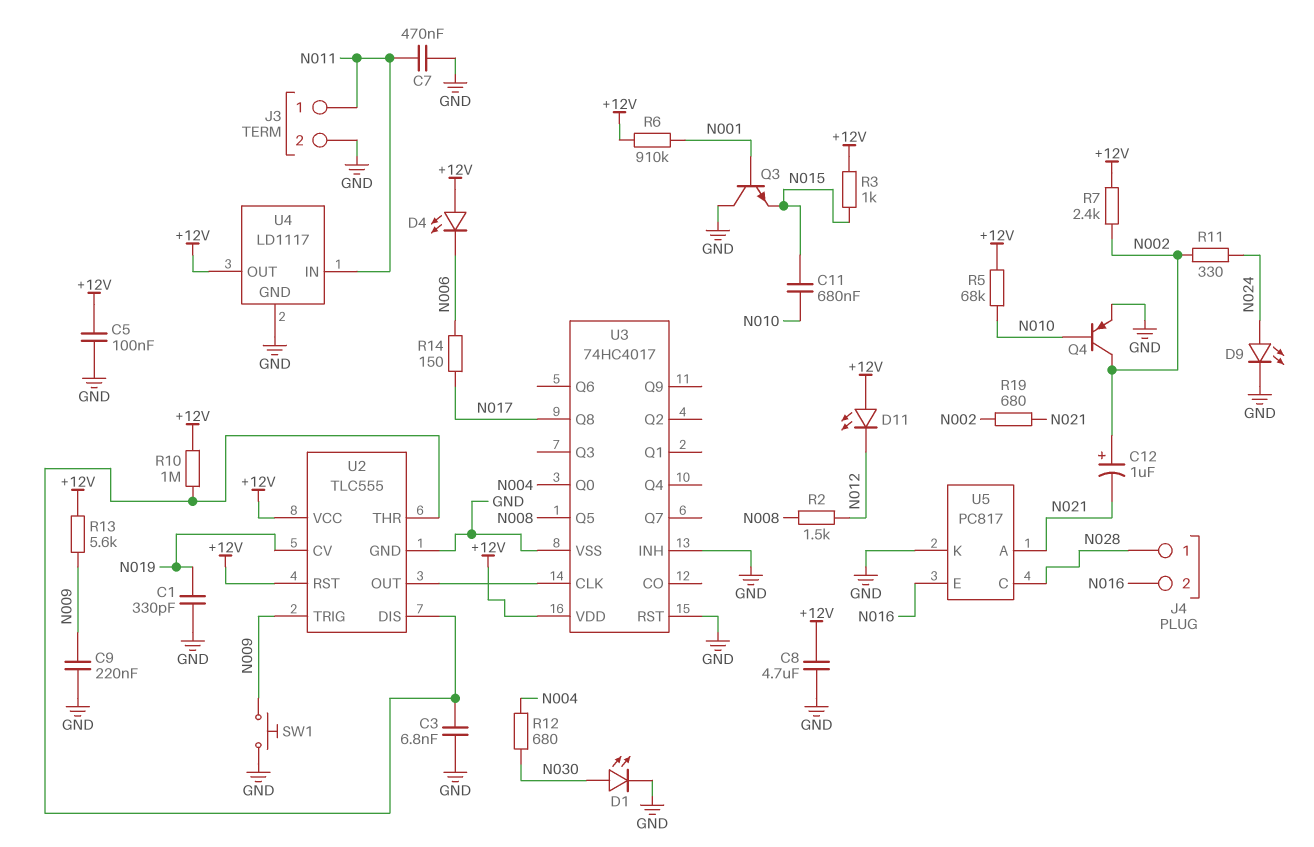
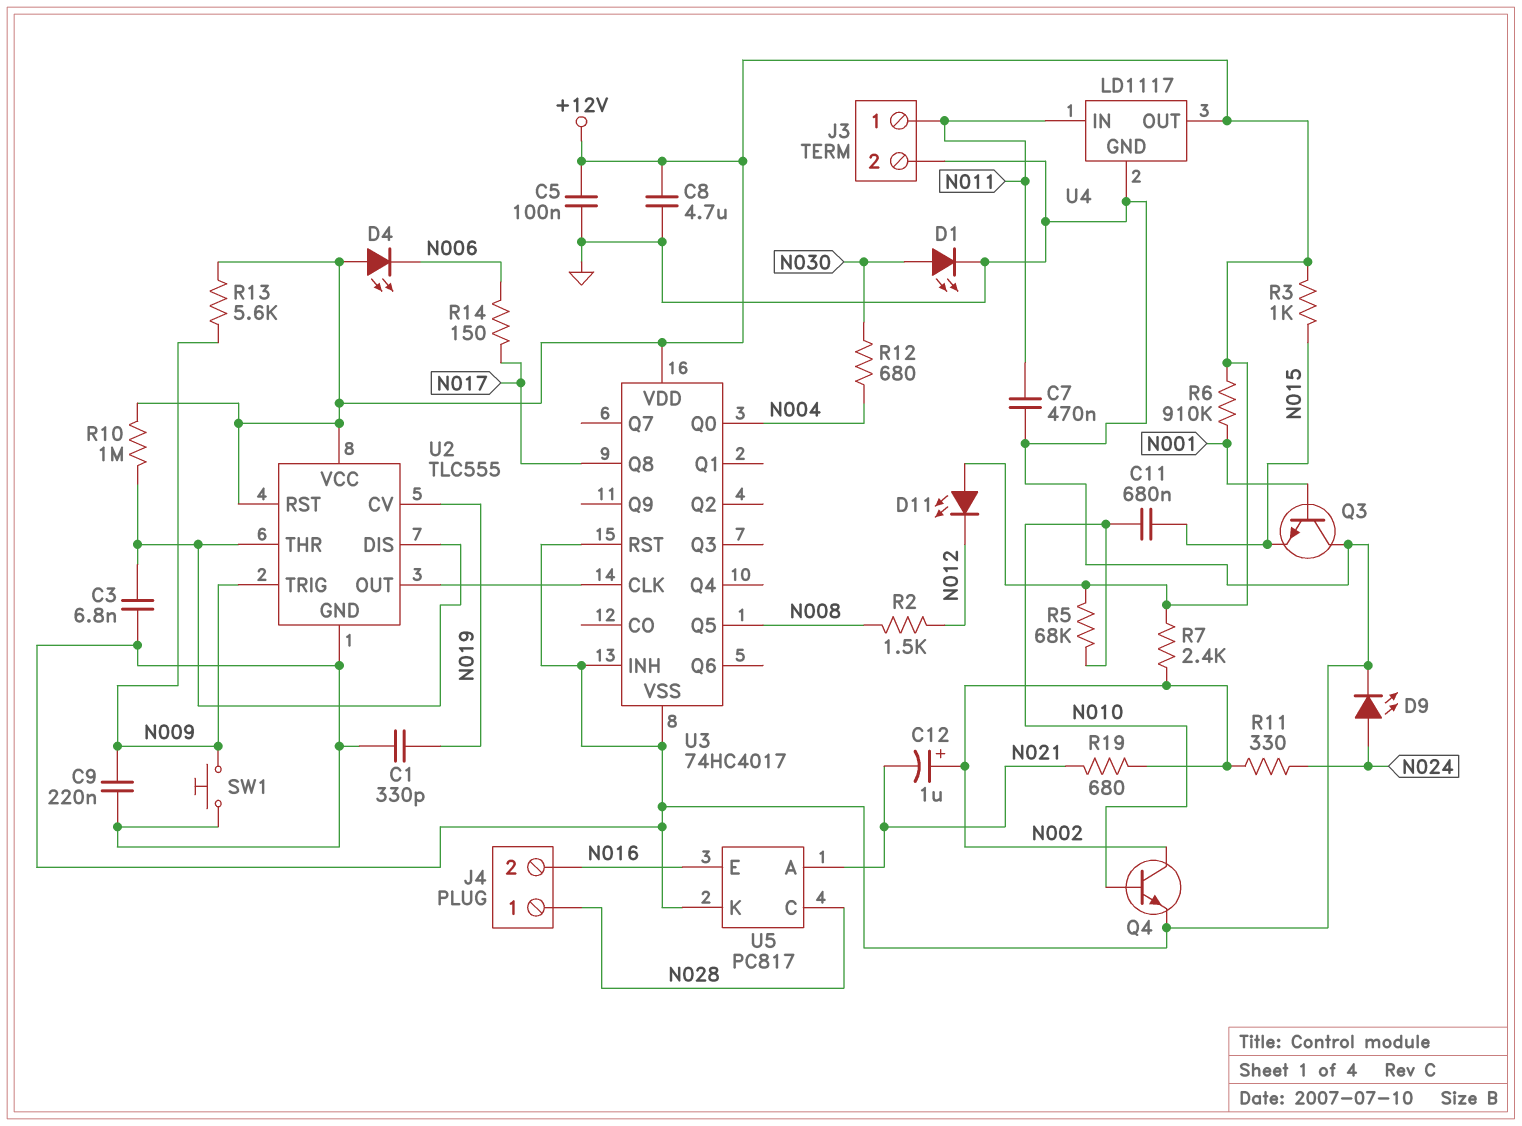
Q4: PNP (B N010, C N002, E GND) -> NPN (B N010, C N002, E GND)

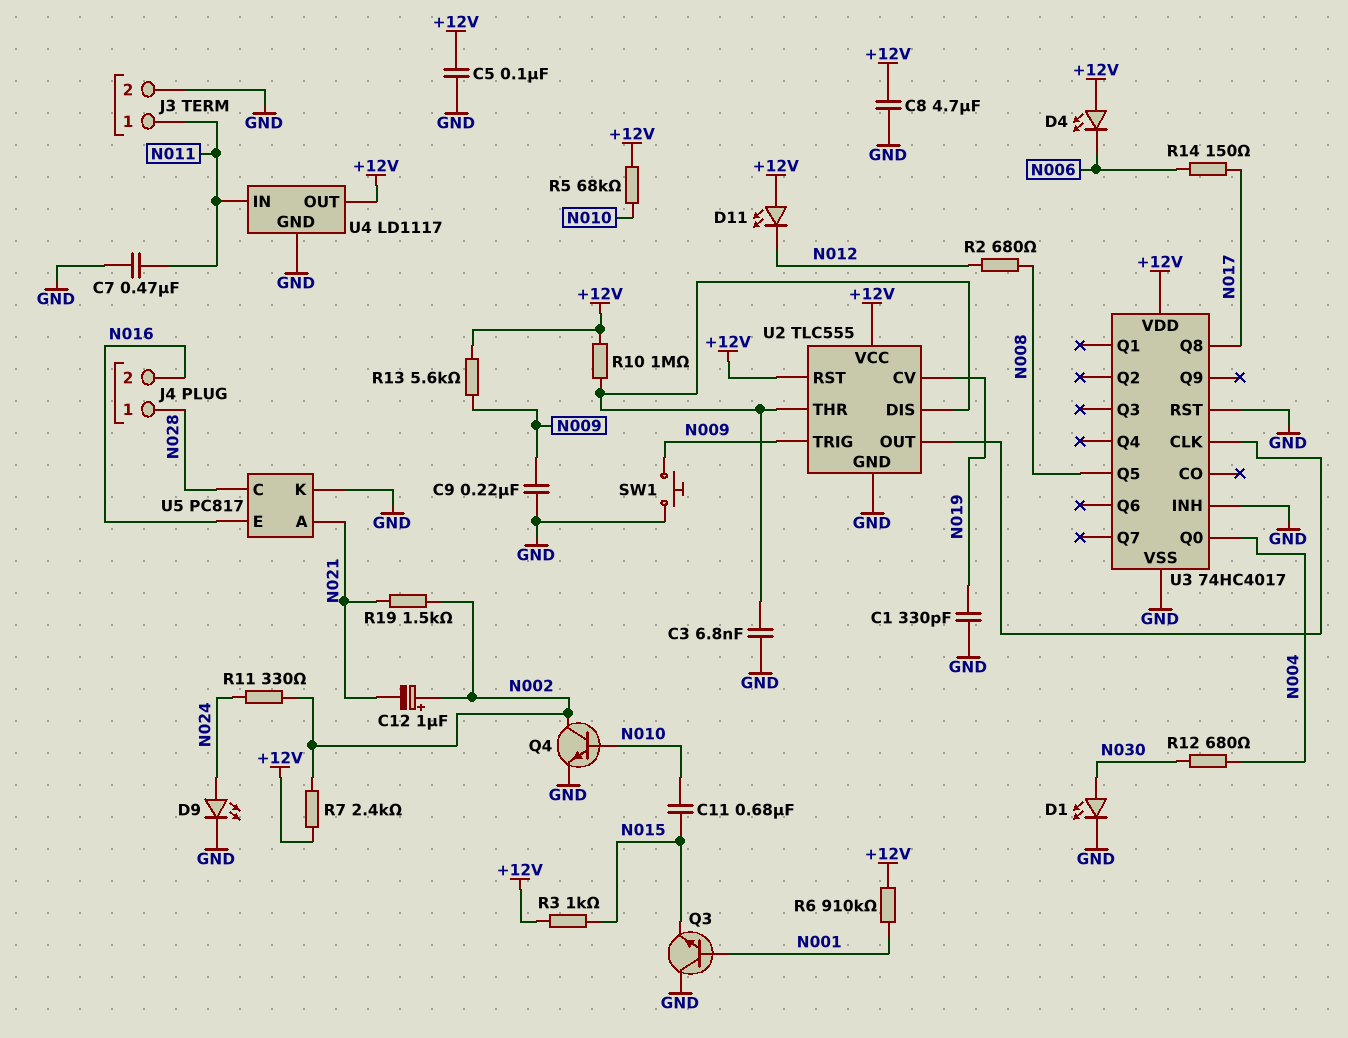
R2: 1.5k (N008, N012) -> 680 (N008, N012)
R19: 680 (N002, N021) -> 1.5k (N002, N021)

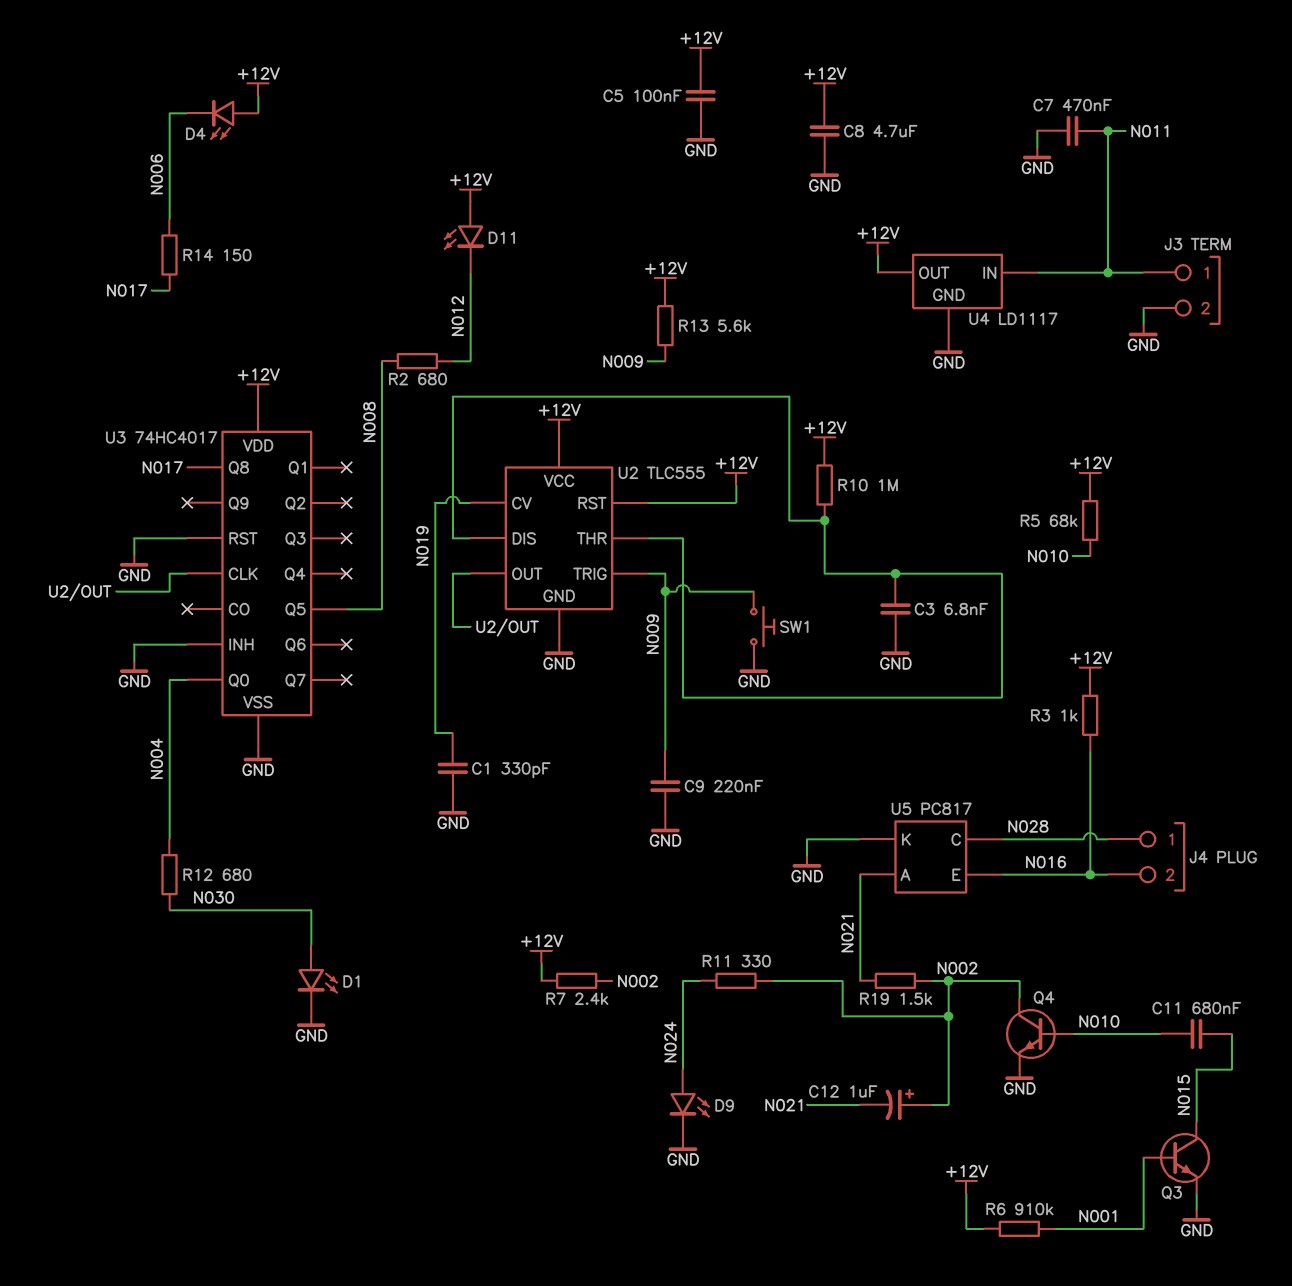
Q3: NPN (B N001, C GND, E N015) -> NPN (B N001, C N015, E GND)
R3: 1k (+12V, N015) -> 1k (+12V, N016)

